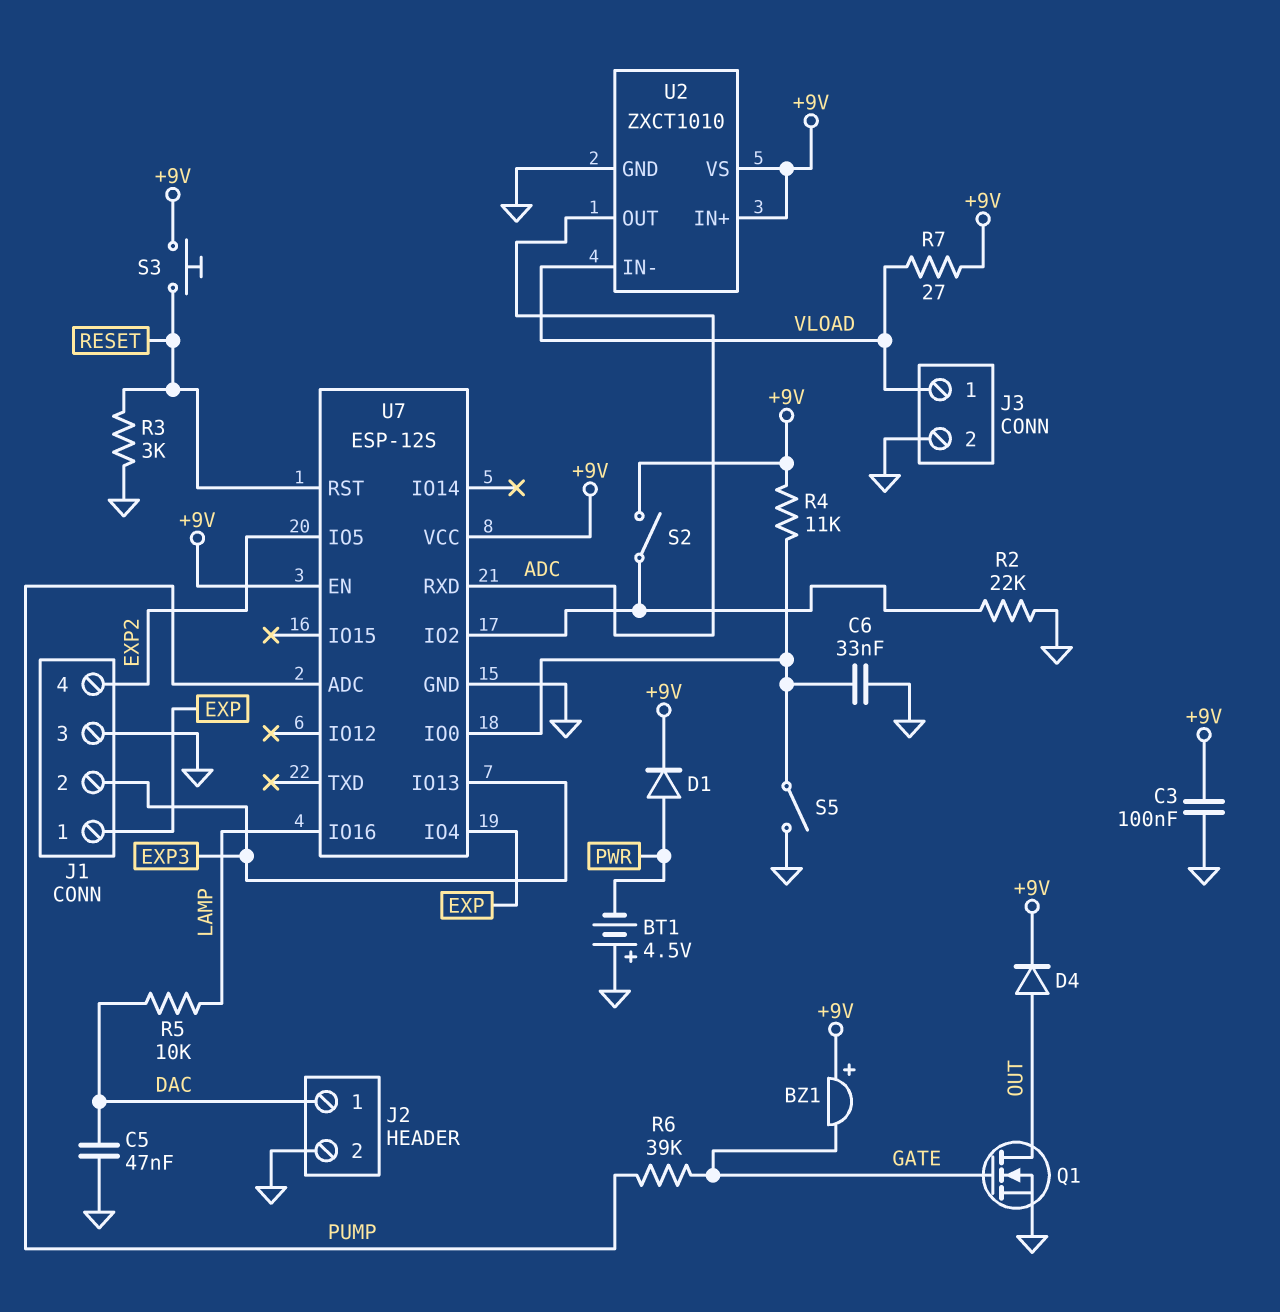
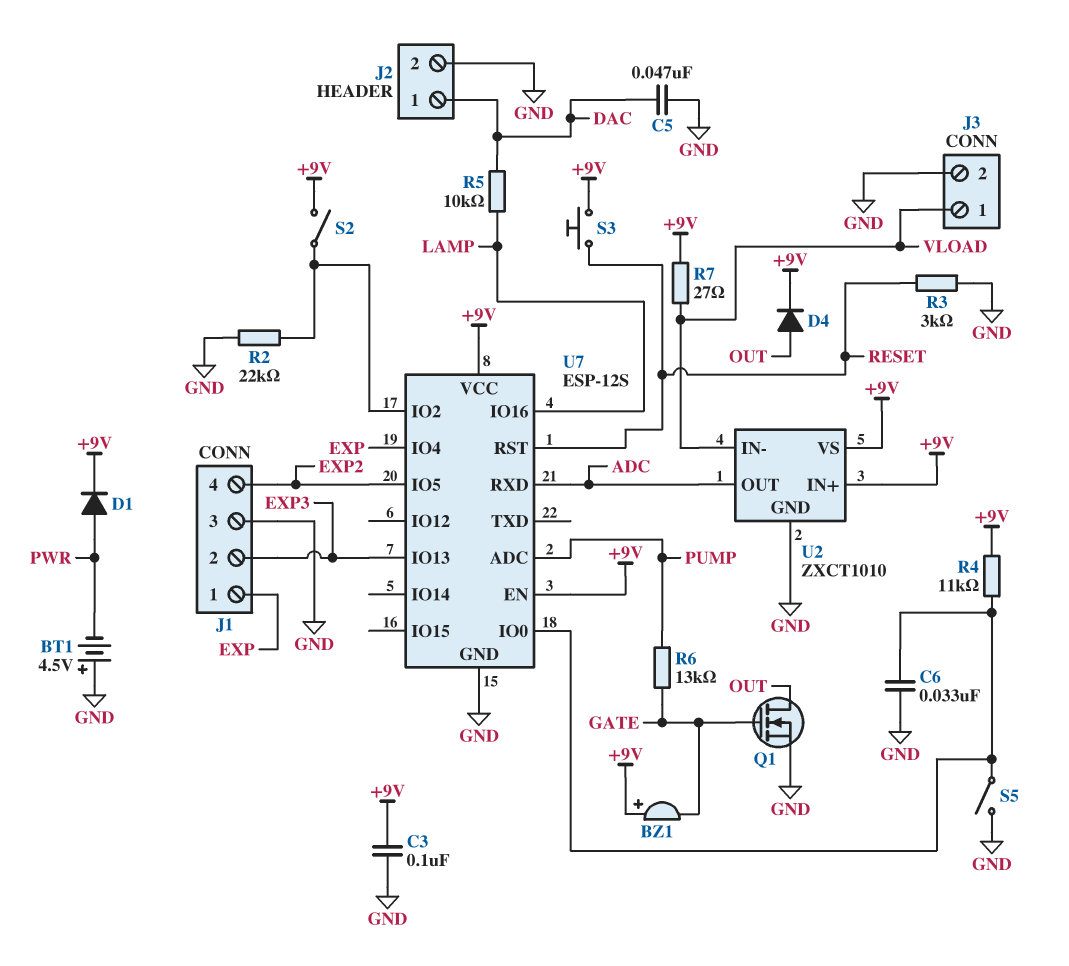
R6: 39k (GATE, PUMP) -> 13k (GATE, PUMP)

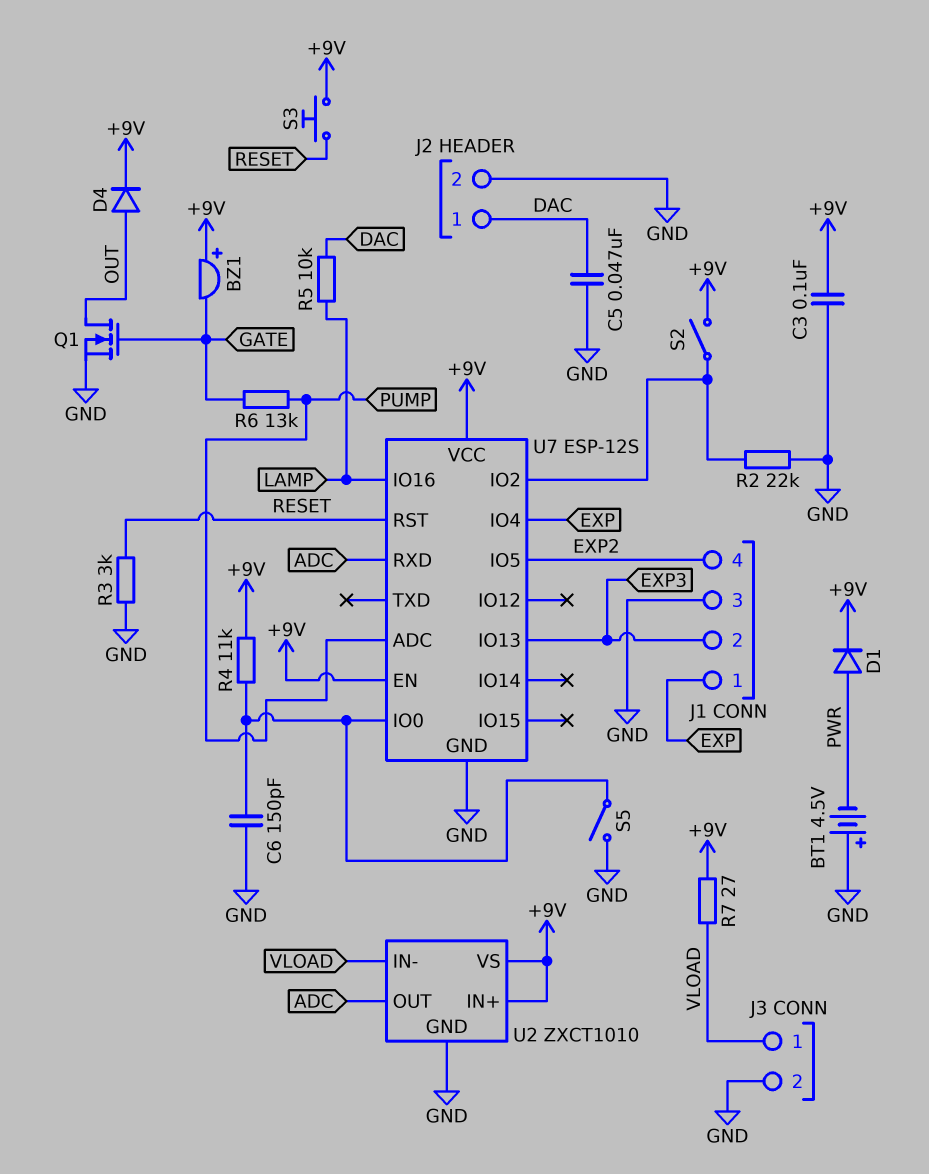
C6: 33nF (GND, U7/IO0) -> 150pF (GND, U7/IO0)

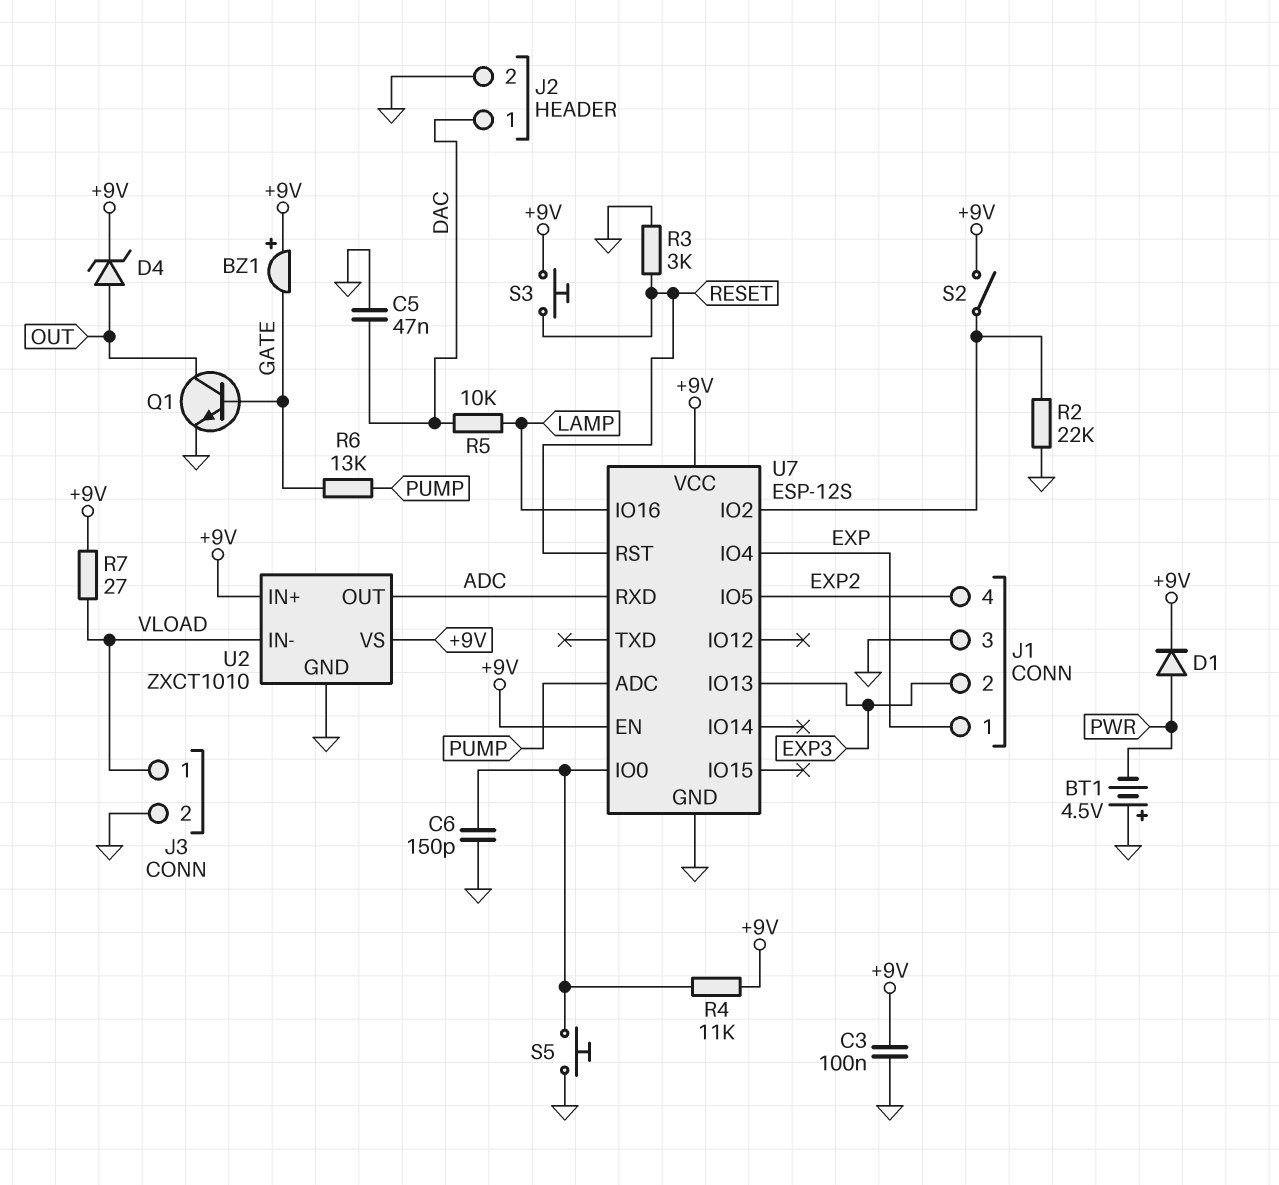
D4: diode (A OUT, K +9V) -> zener (A OUT, K +9V)
Q1: NMOS (G GATE, D OUT, S GND) -> NPN (B GATE, C OUT, E GND)
S5: switch (GND, U7/IO0) -> button (GND, U7/IO0)

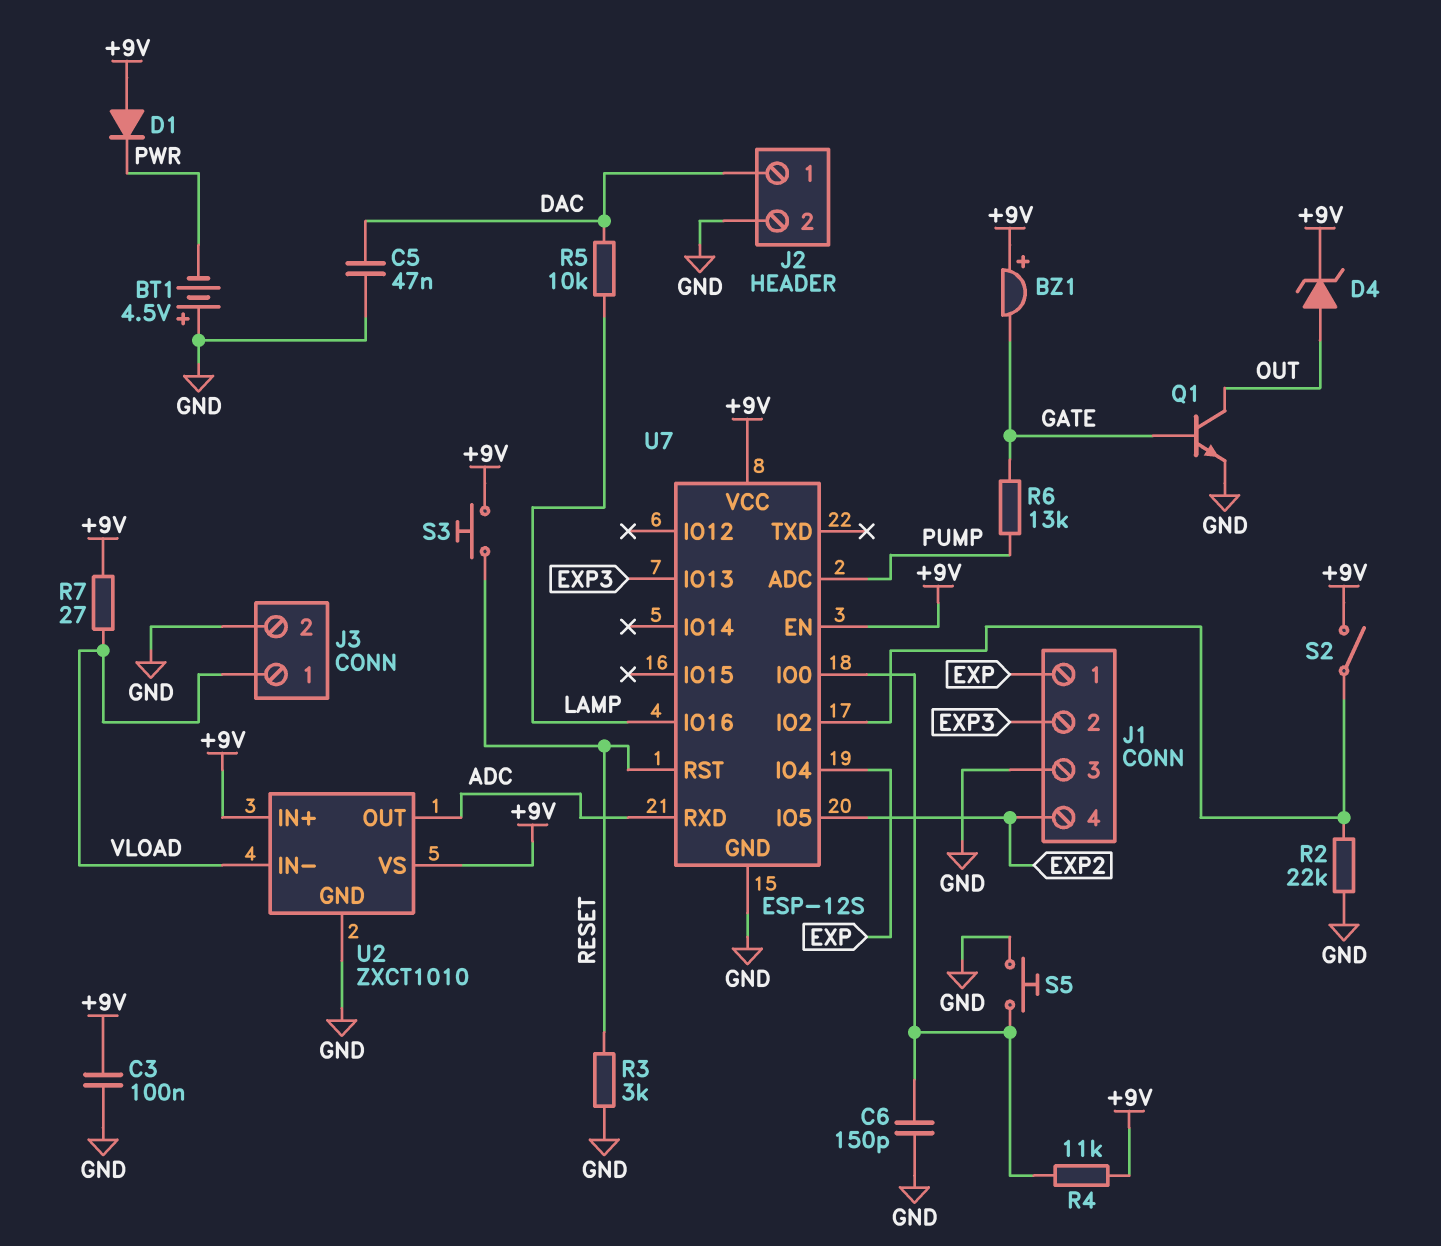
D1: diode (A PWR, K +9V) -> diode (A +9V, K PWR)

